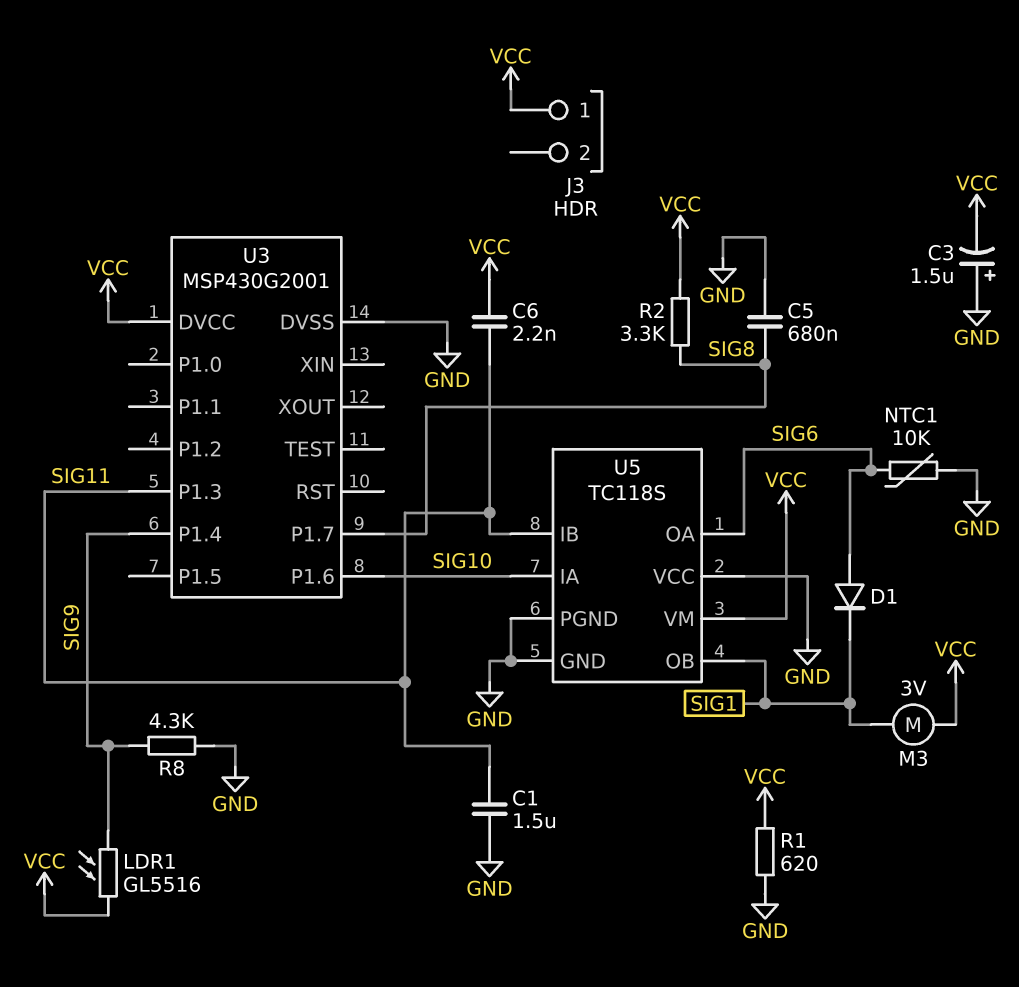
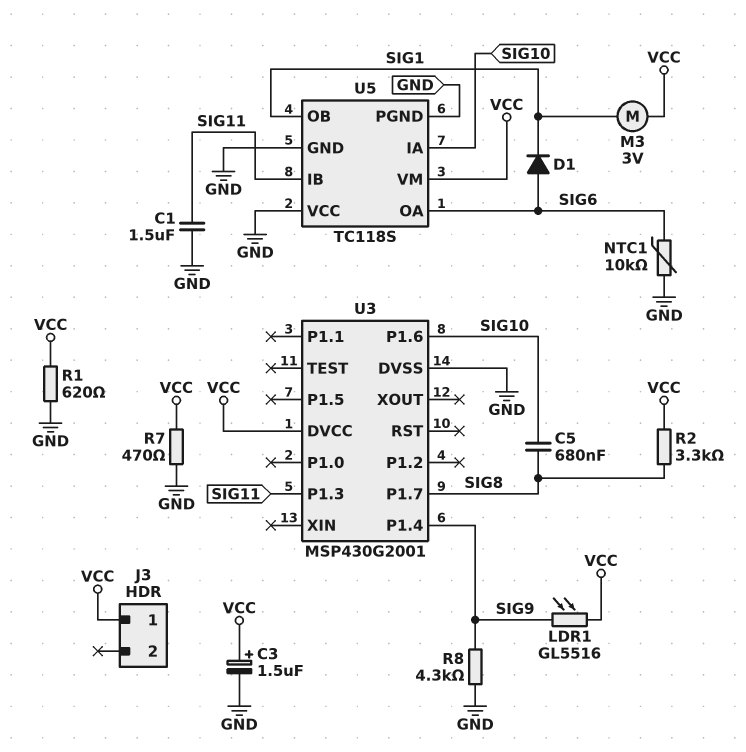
C3: 1.5uF (plus GND, minus VCC) -> 1.5uF (plus VCC, minus GND)
C5: 680nF (GND, SIG8) -> 680nF (SIG8, SIG10)
C6: 2.2nF (SIG11, VCC) -> none
R7: none -> 470 (GND, VCC)

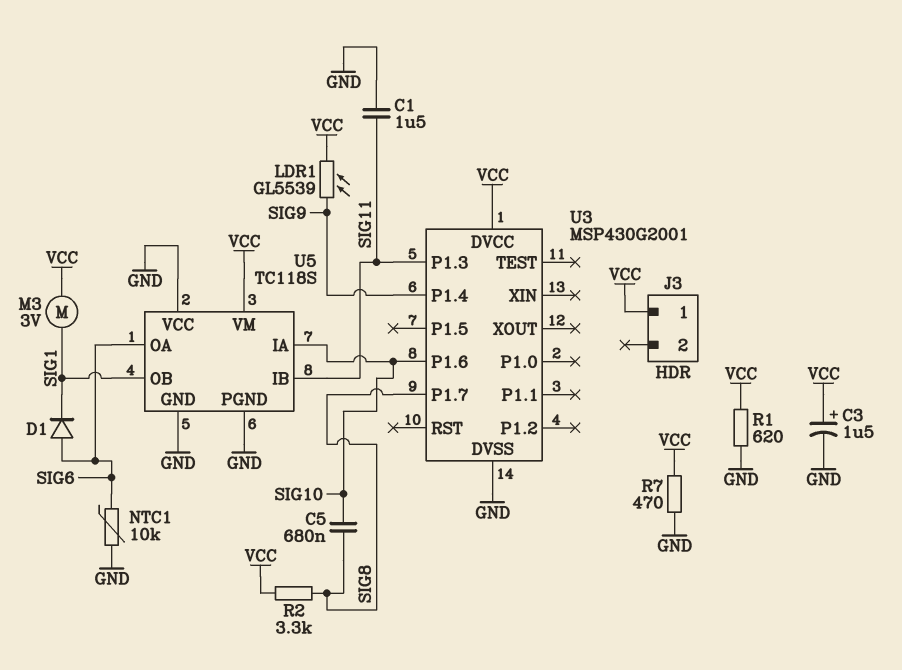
LDR1: GL5516 (SIG9, VCC) -> GL5539 (SIG9, VCC)
R8: 4.3k (GND, SIG9) -> none

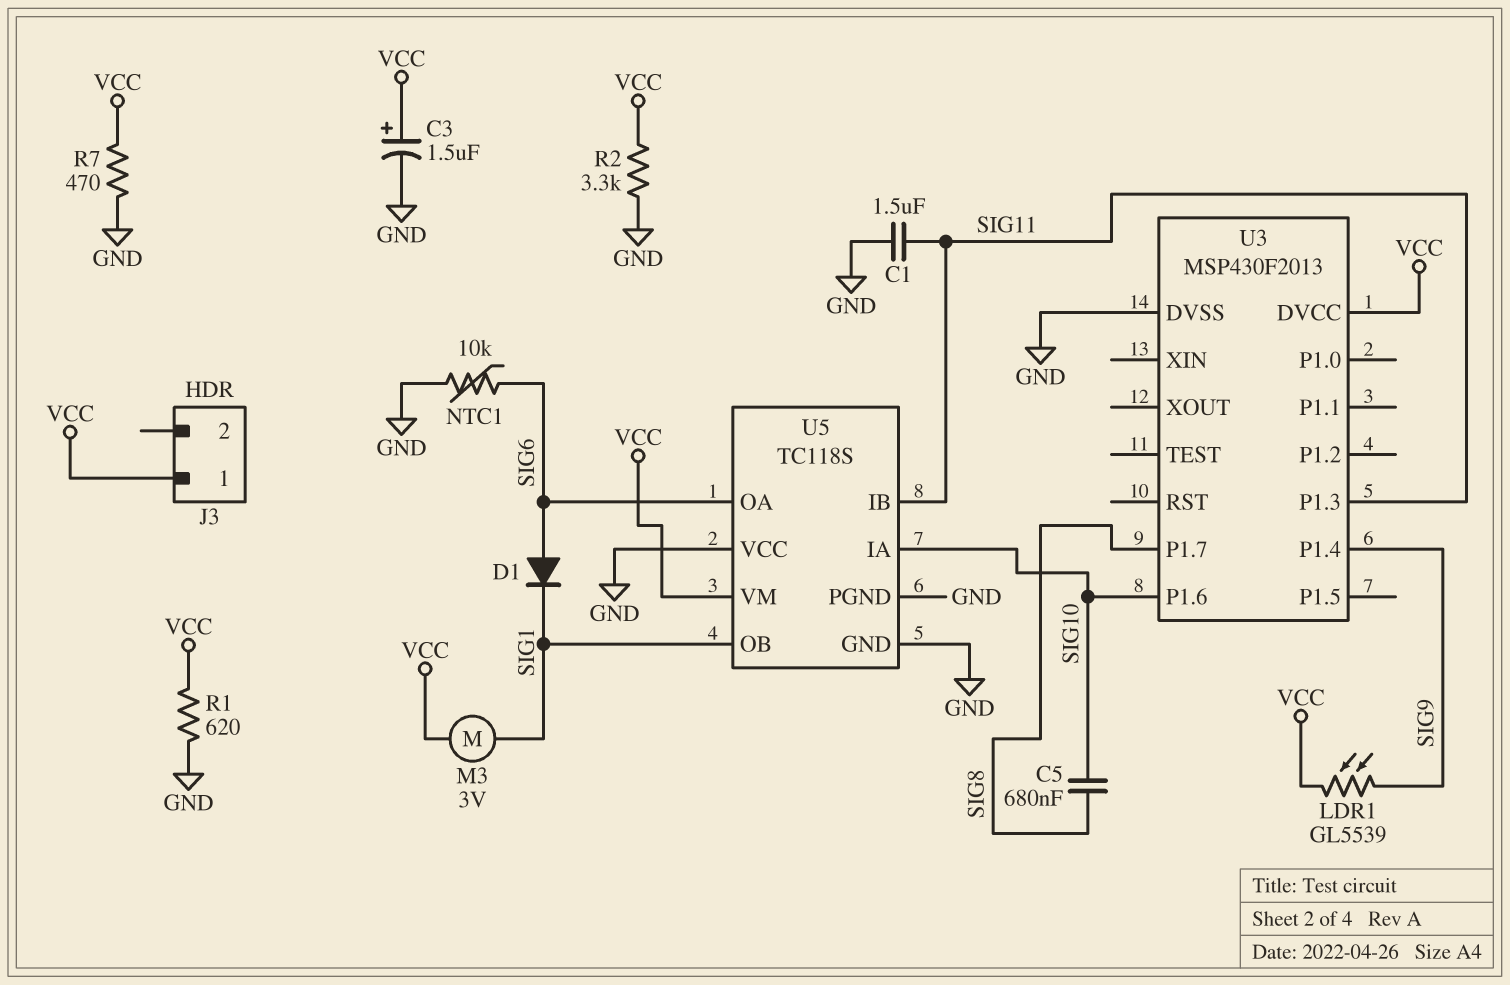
R2: 3.3k (SIG8, VCC) -> 3.3k (GND, VCC)
U3: MSP430G2001 -> MSP430F2013

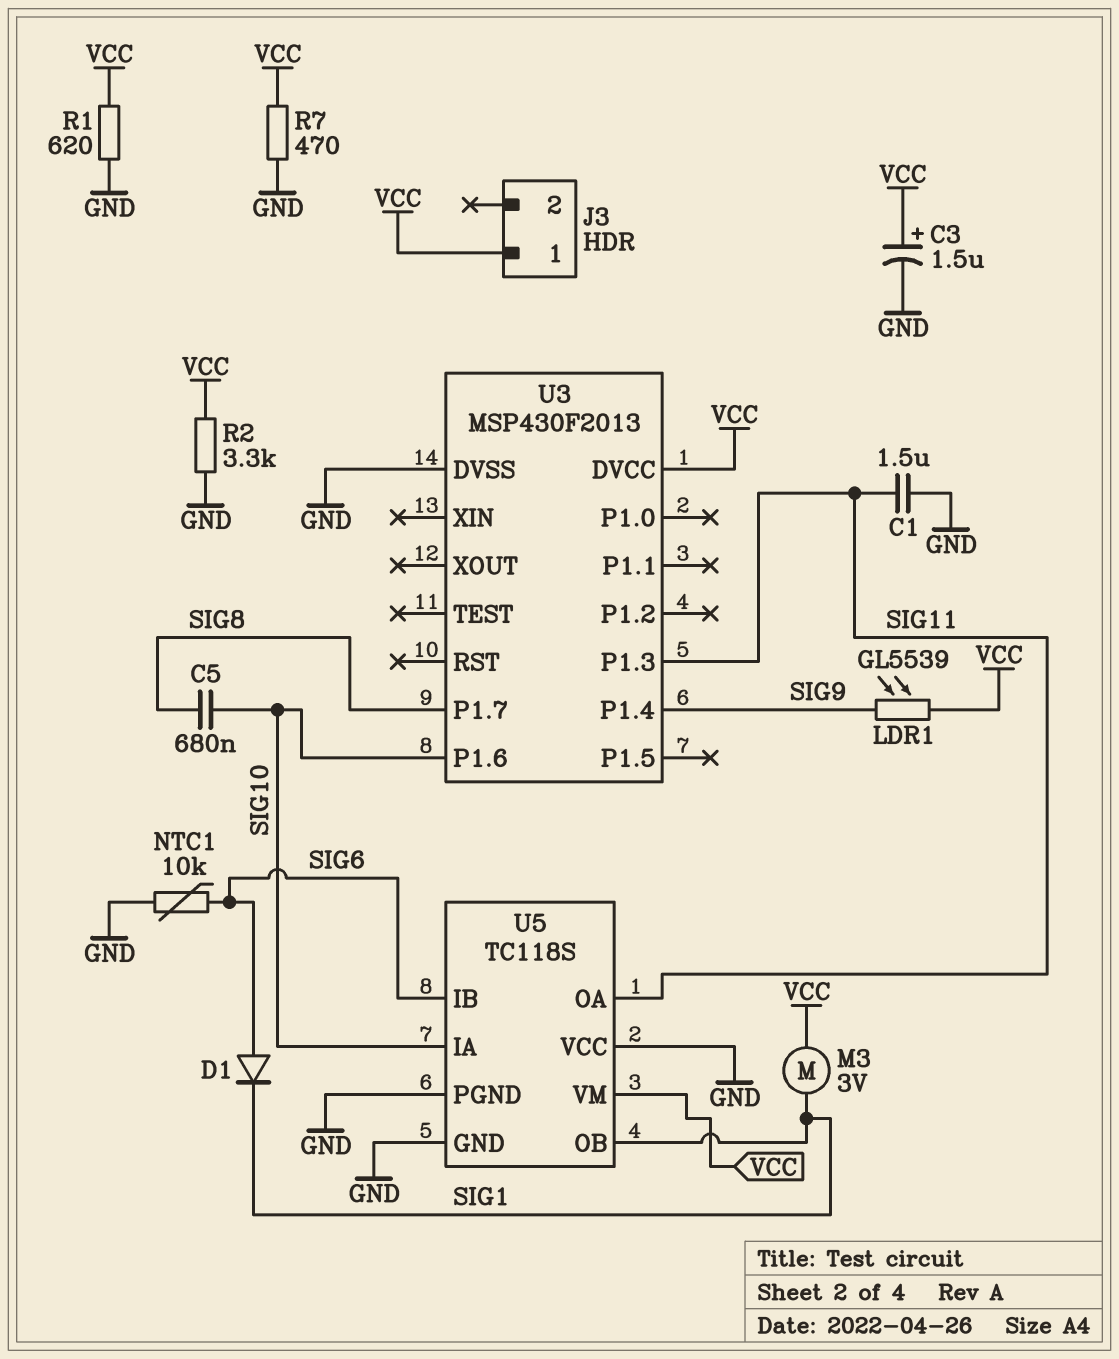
U5 pin IB: SIG11 -> SIG6
U5 pin OA: SIG6 -> SIG11

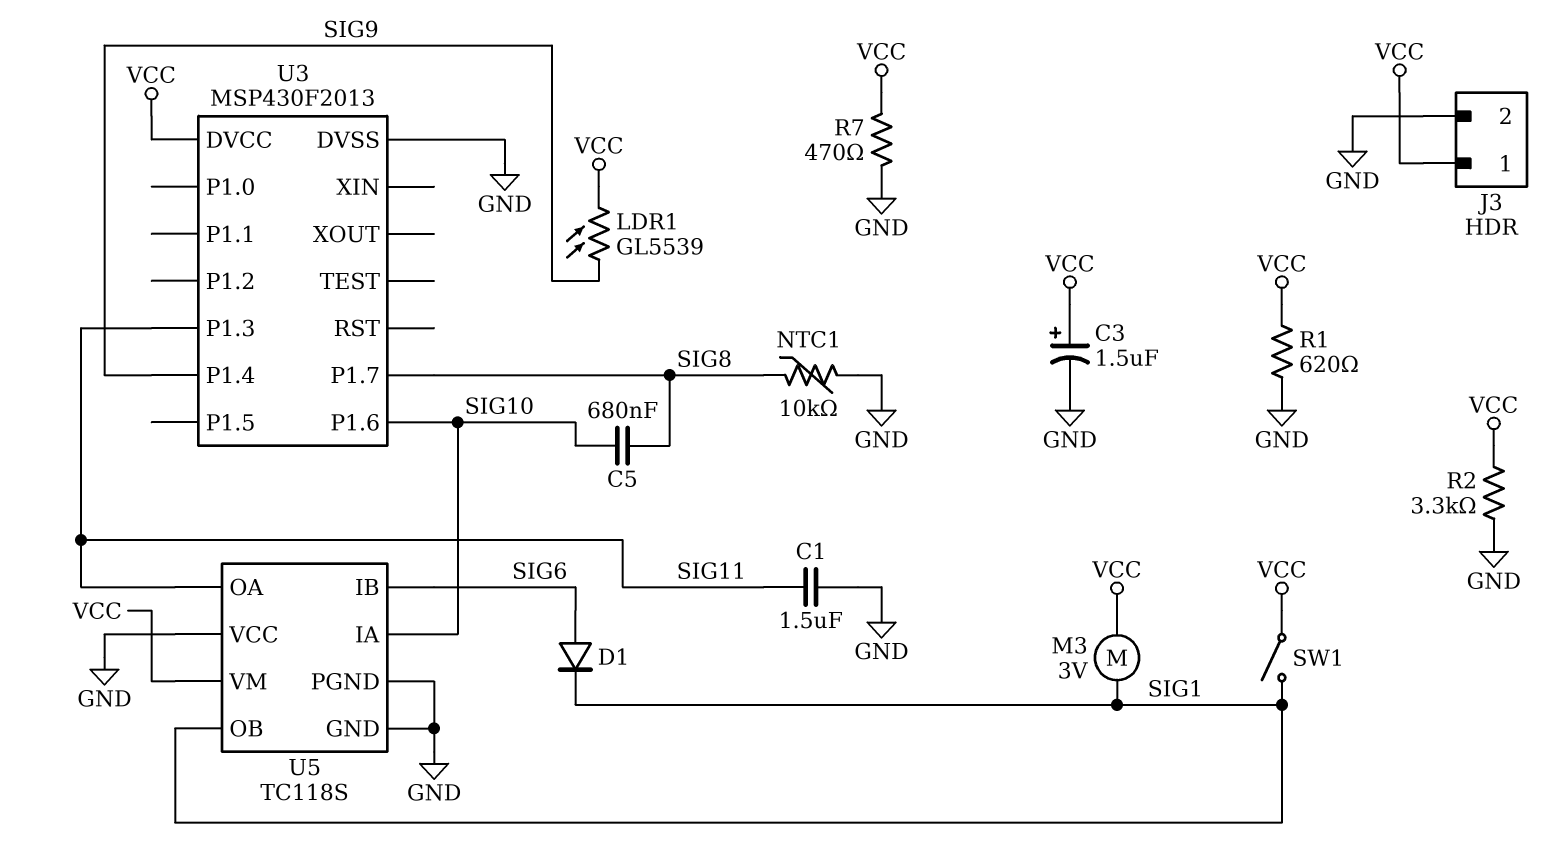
J3 pin 2: none -> GND
NTC1: 10k (GND, SIG6) -> 10k (GND, SIG8)
SW1: none -> switch (SIG1, VCC)

